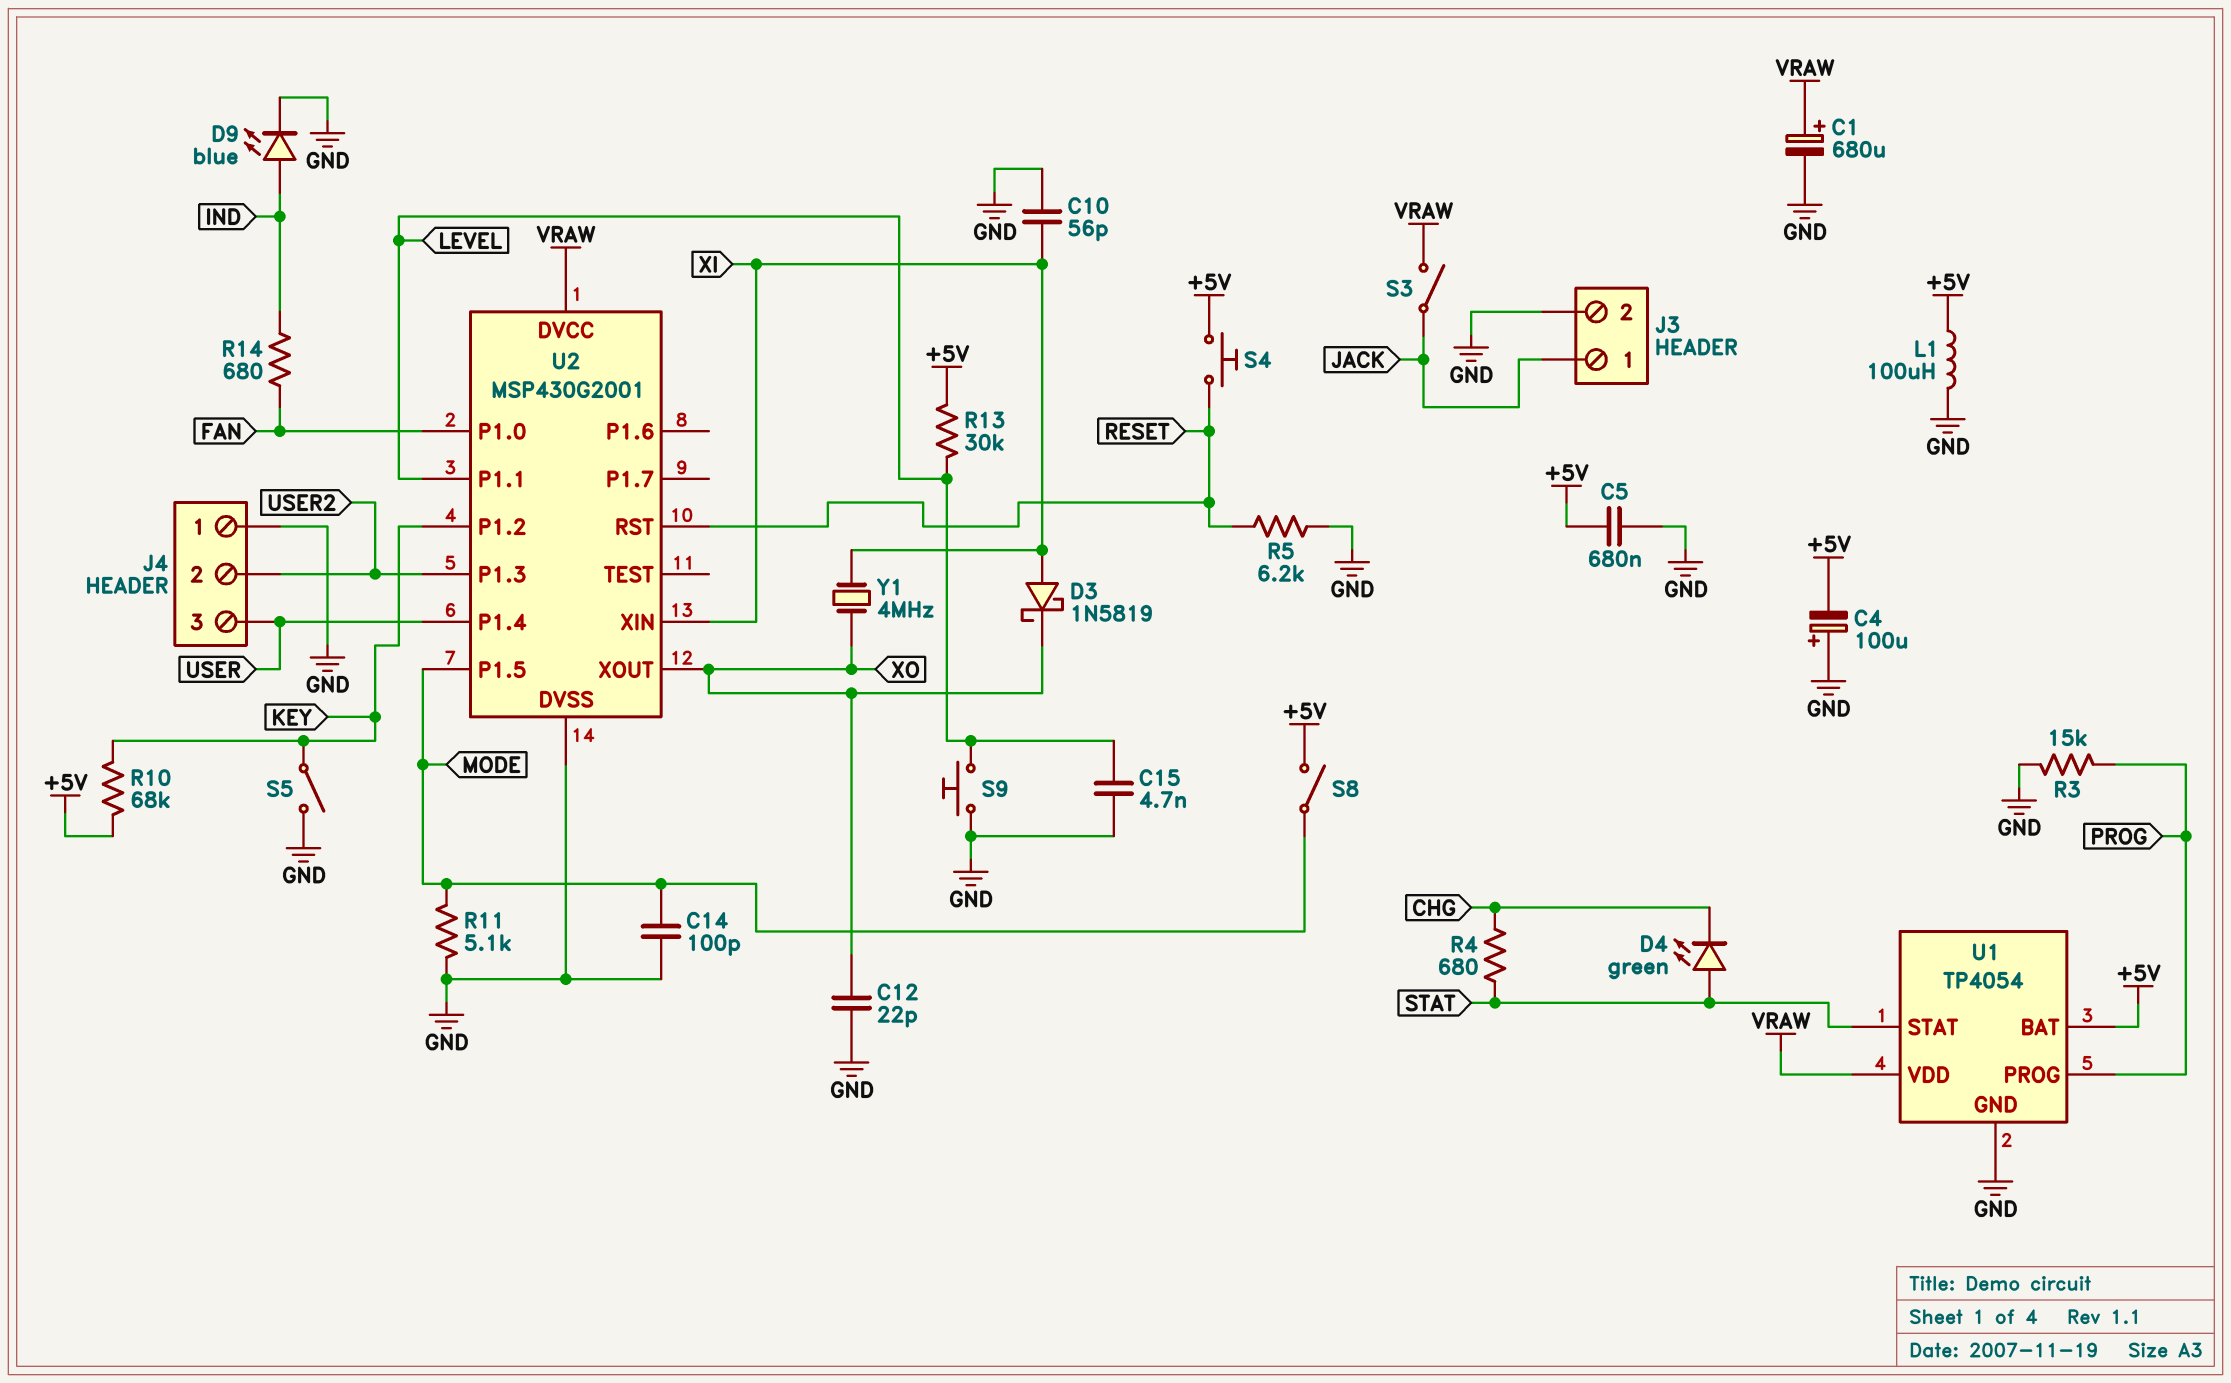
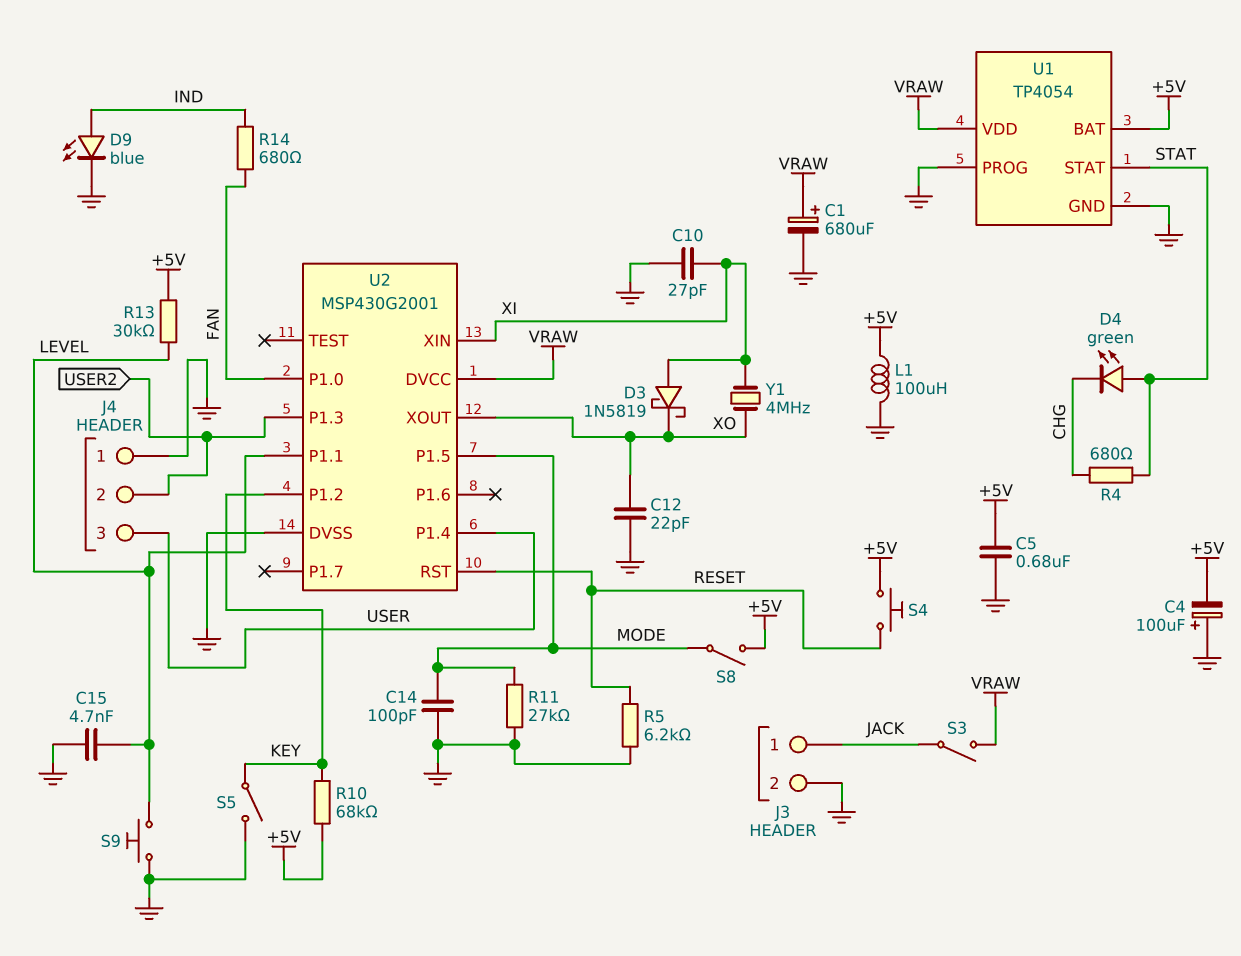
C10: 56pF (GND, XI) -> 27pF (GND, XI)
R3: 15k (GND, PROG) -> none
R11: 5.1k (GND, MODE) -> 27k (GND, MODE)
U1 pin PROG: PROG -> GND

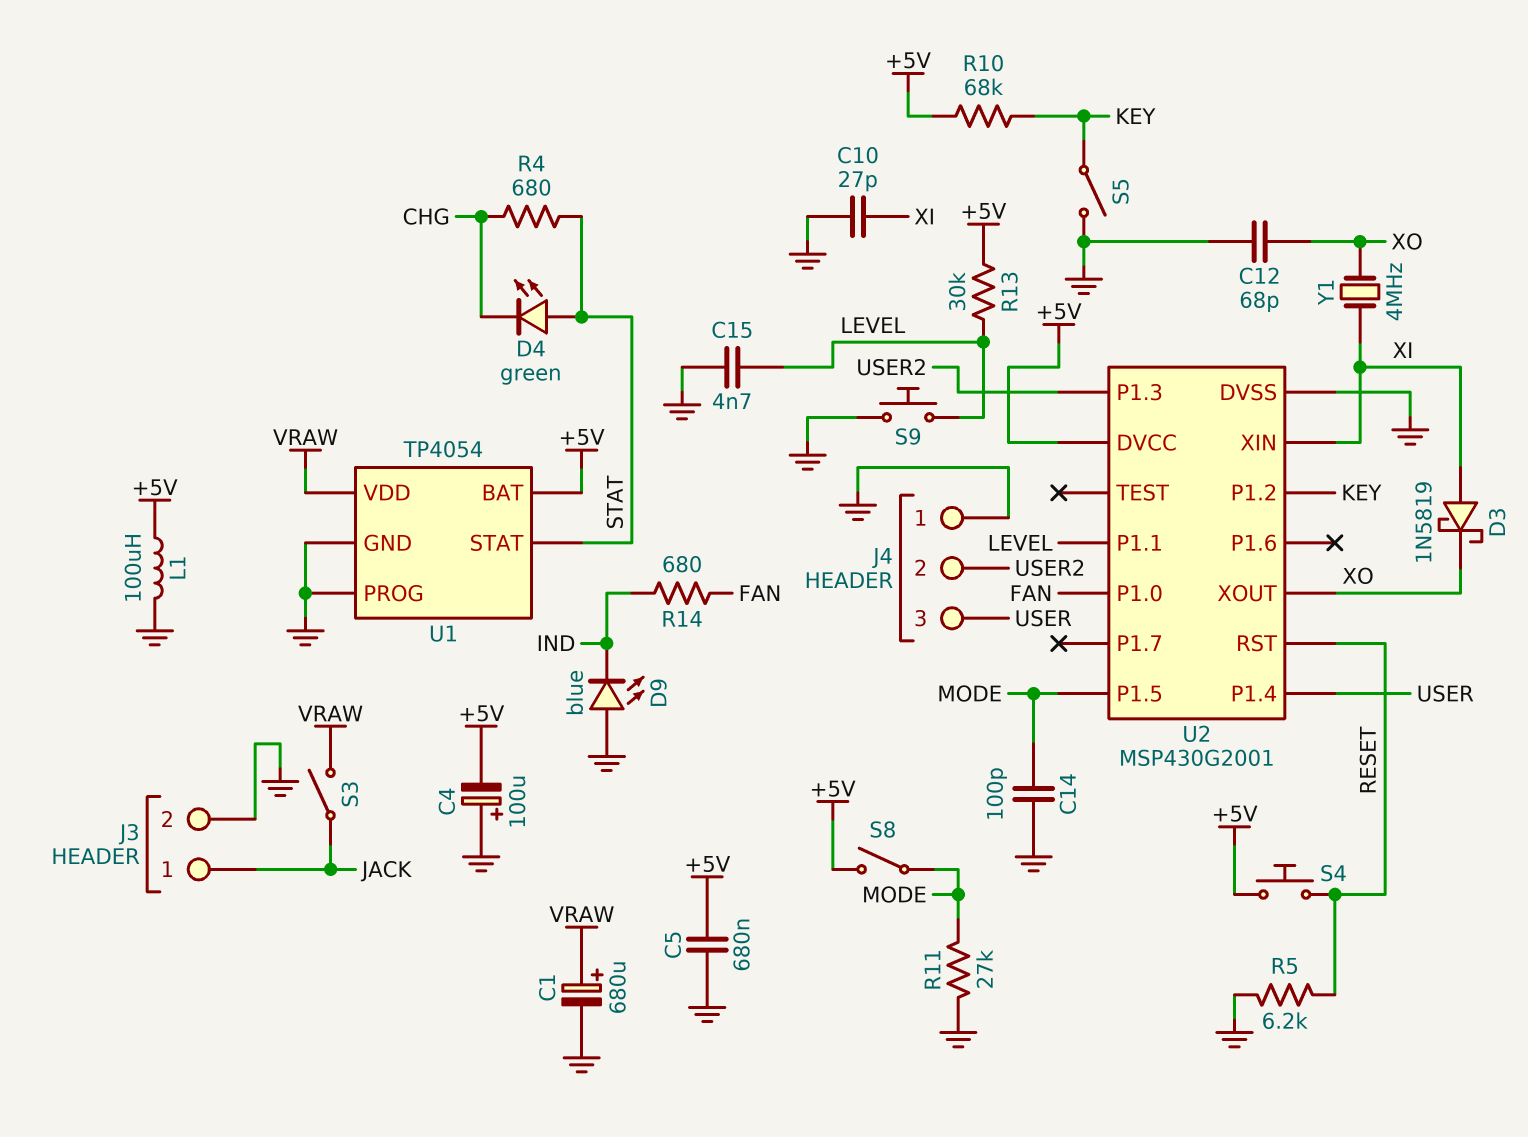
C12: 22pF (GND, XO) -> 68pF (GND, XO)
D9: LED blue (A IND, K GND) -> LED blue (A GND, K IND)
U2 pin DVCC: VRAW -> +5V

